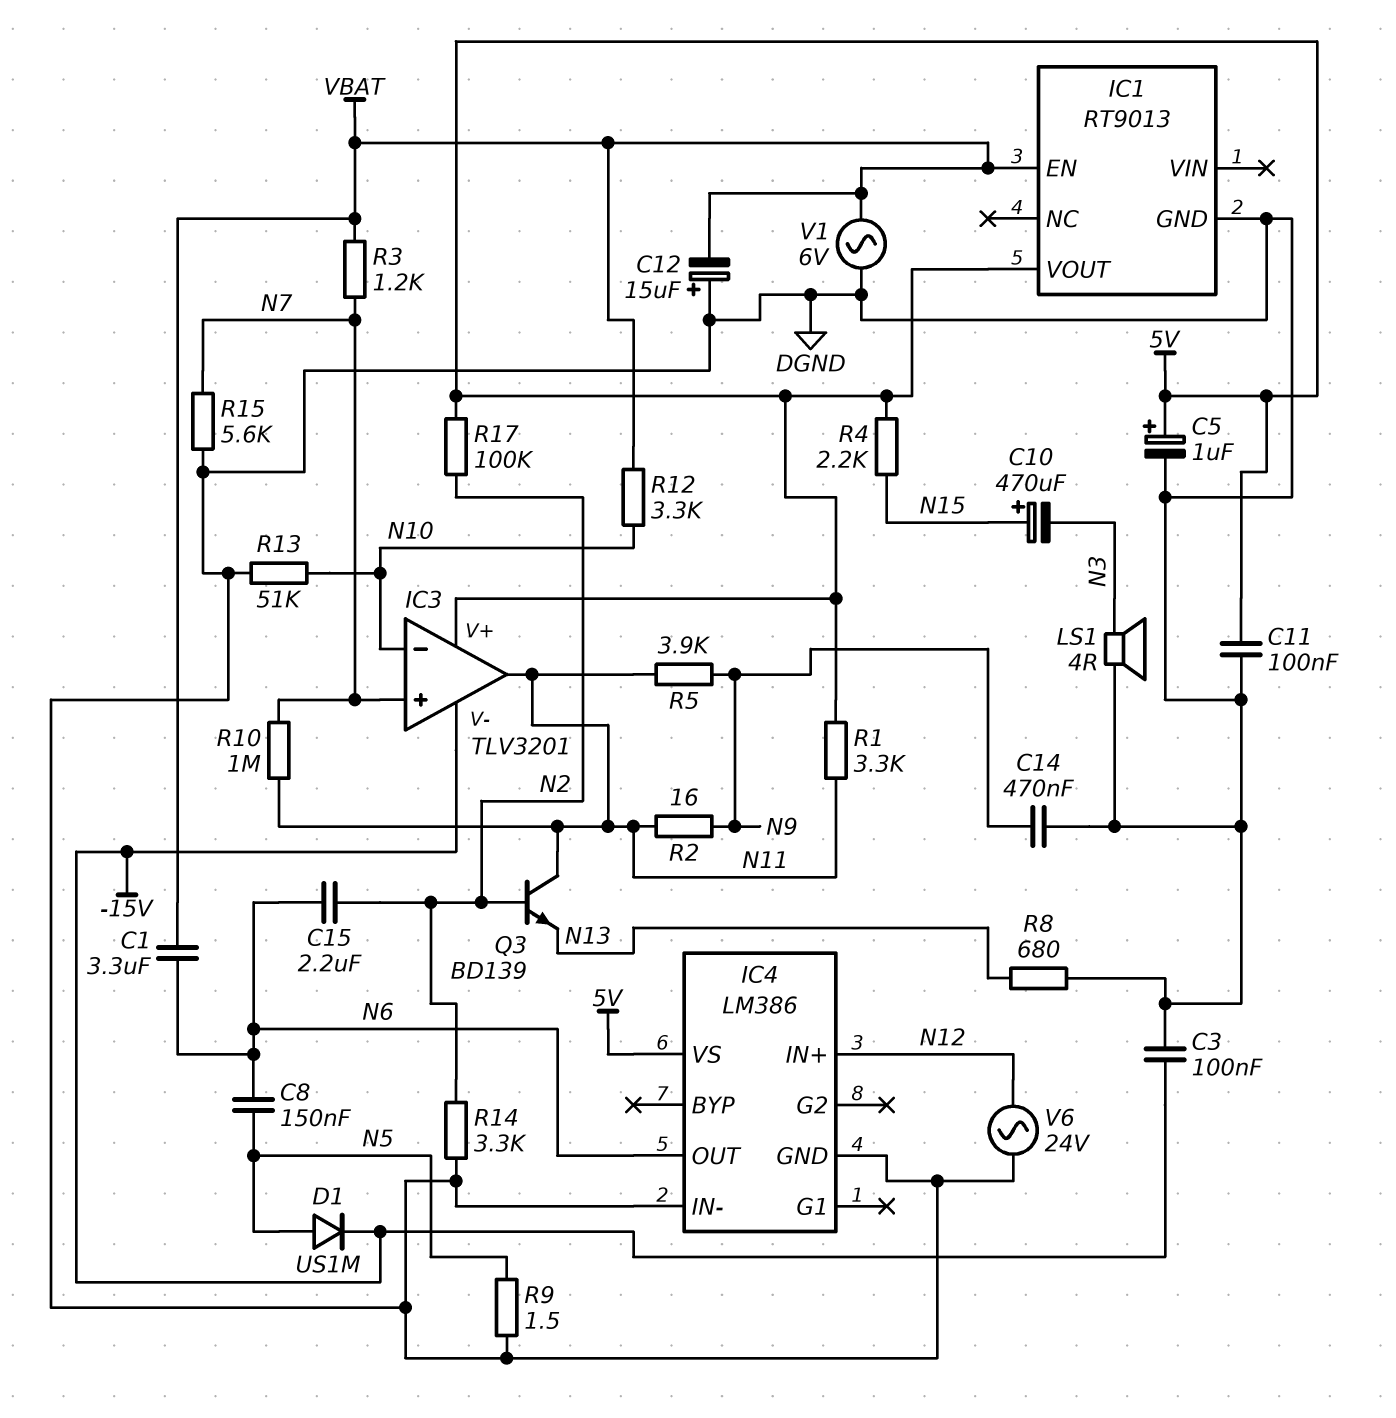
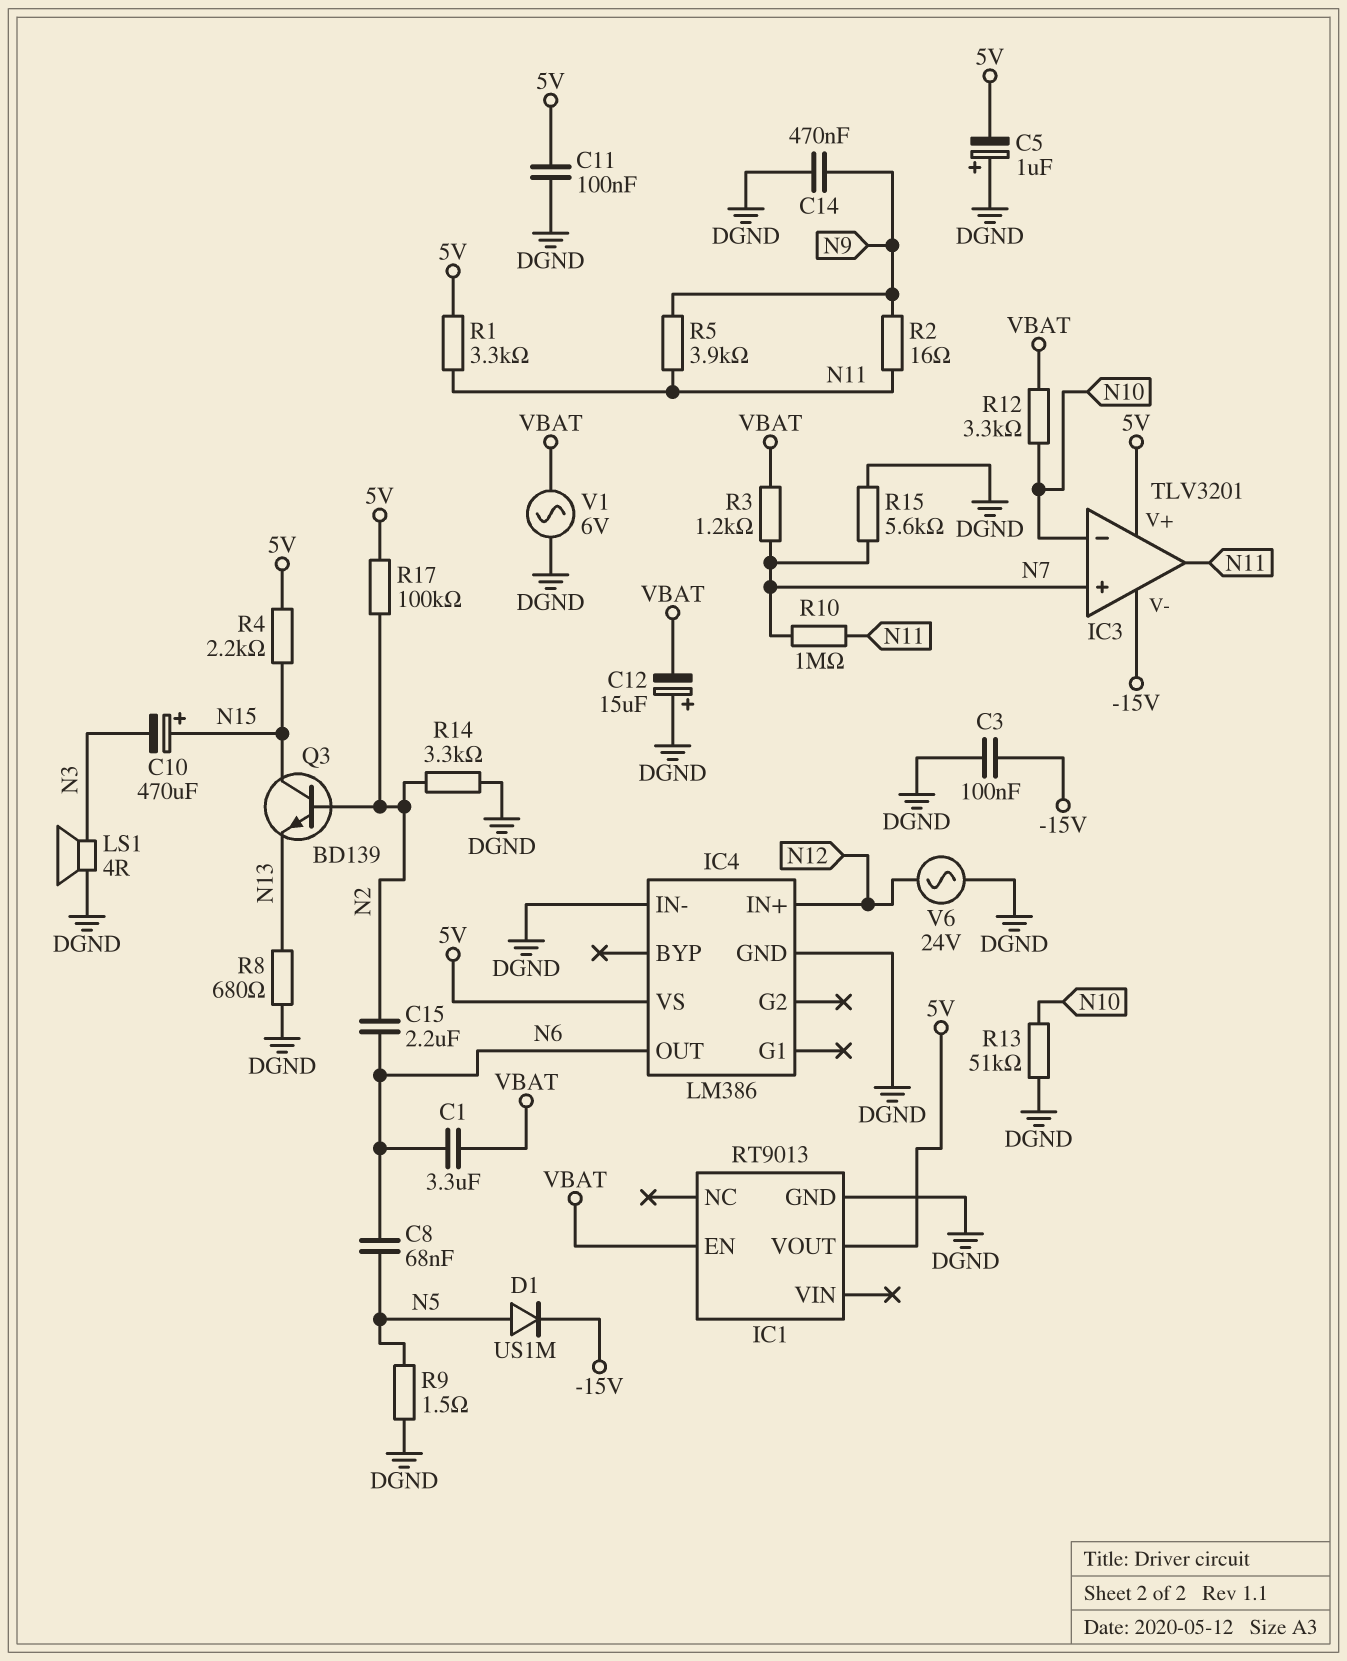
C5: 1uF (plus 5V, minus DGND) -> 1uF (plus DGND, minus 5V)
C8: 150nF (N5, N6) -> 68nF (N5, N6)
Q3: NPN BD139 (B N2, C N11, E N13) -> NPN BD139 (B N2, C N15, E N13)

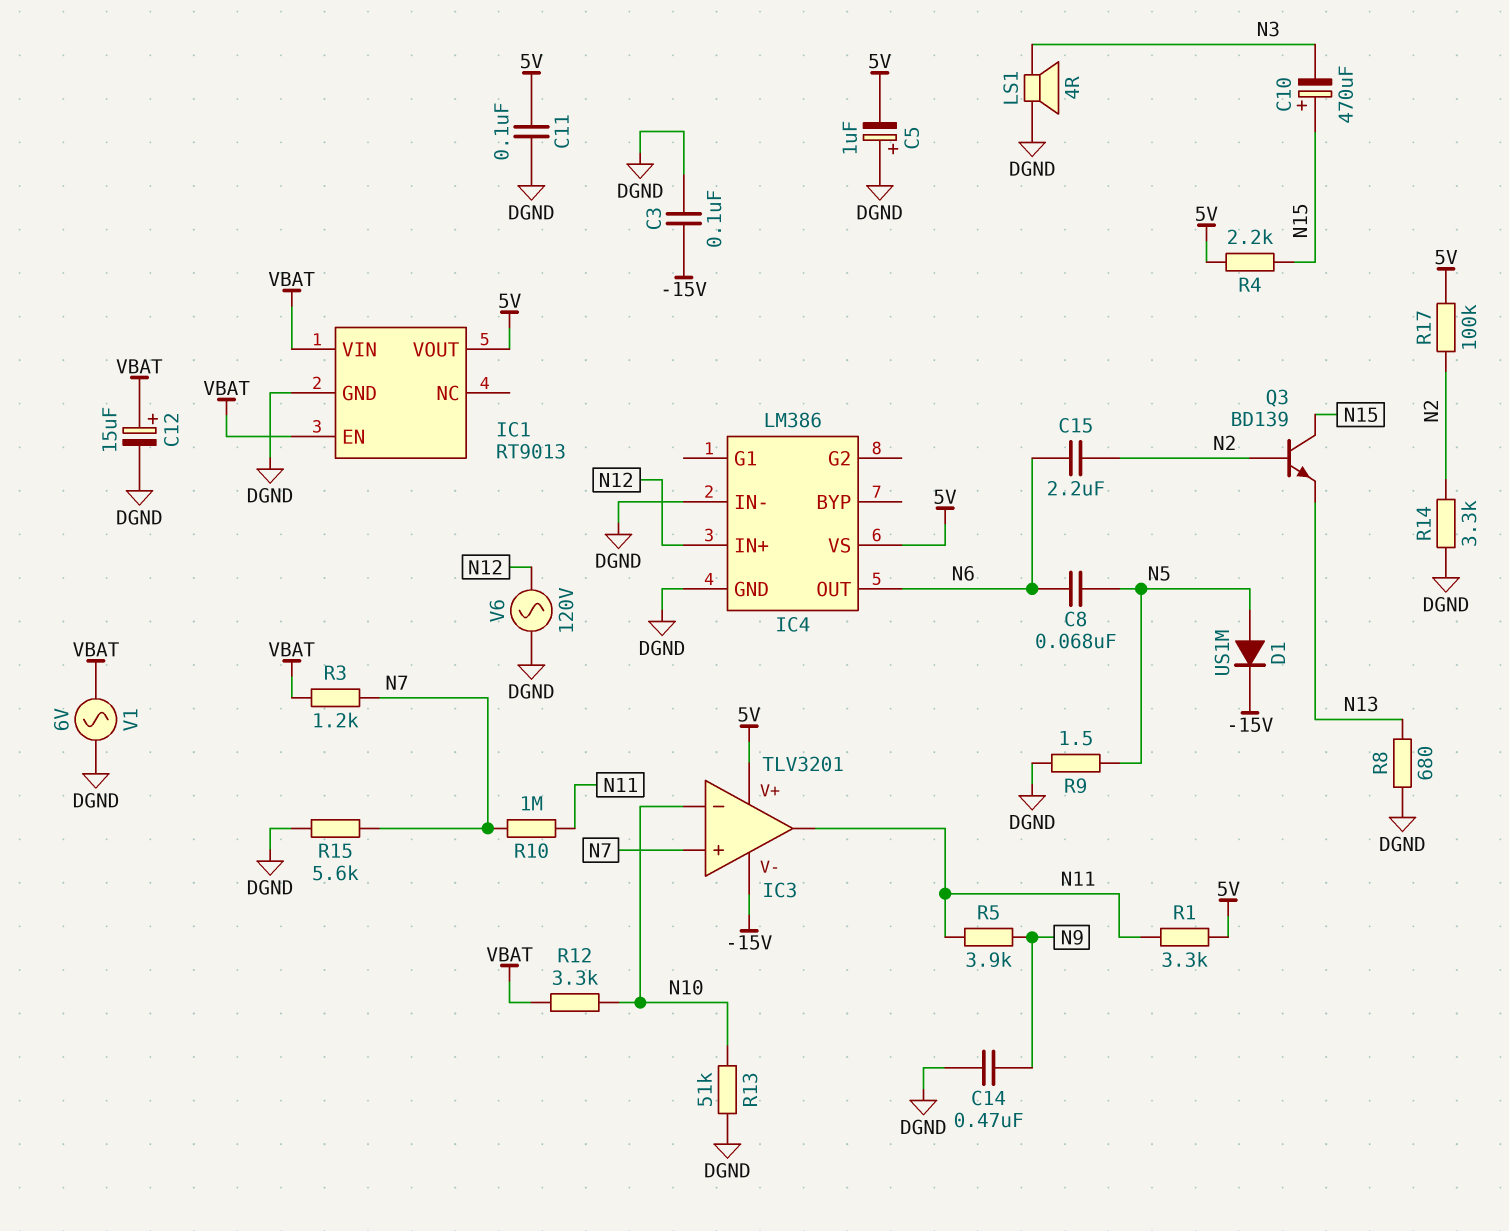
C1: 3.3uF (N6, VBAT) -> none
C12: 15uF (plus DGND, minus VBAT) -> 15uF (plus VBAT, minus DGND)
IC1 pin VIN: none -> VBAT
R2: 16 (N9, N11) -> none
V6: AC 24V (DGND, N12) -> AC 120V (DGND, N12)

